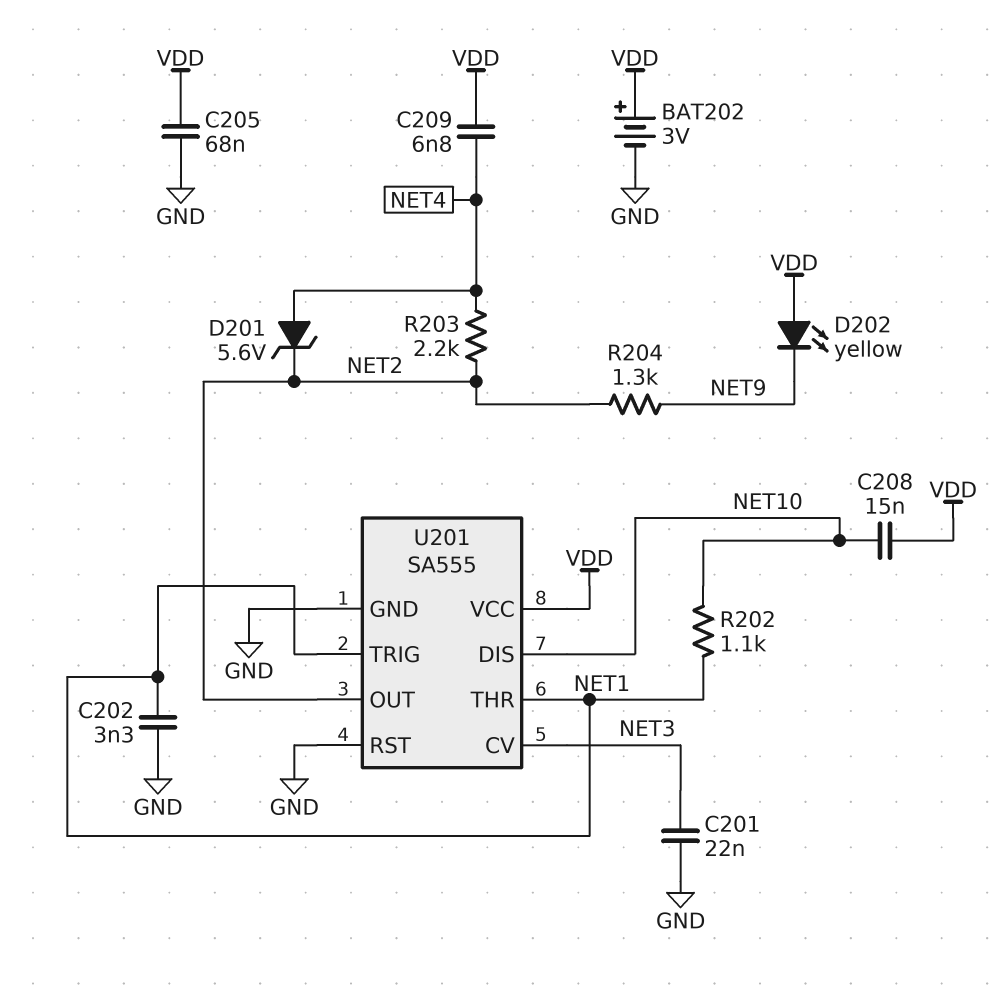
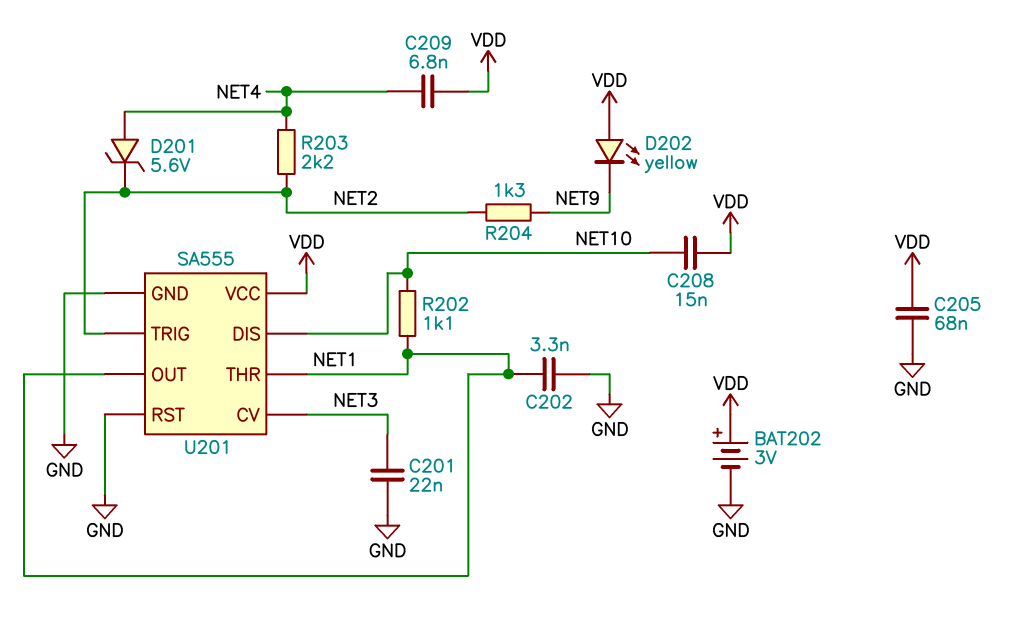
U201 pin OUT: NET2 -> NET1
U201 pin TRIG: NET1 -> NET2

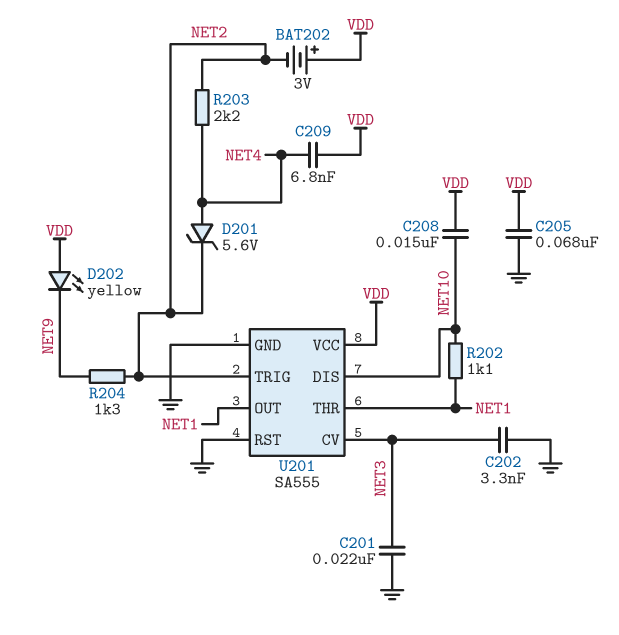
BAT202: 3V (plus VDD, minus GND) -> 3V (plus VDD, minus NET2)
C202: 3.3nF (GND, NET1) -> 3.3nF (GND, NET3)

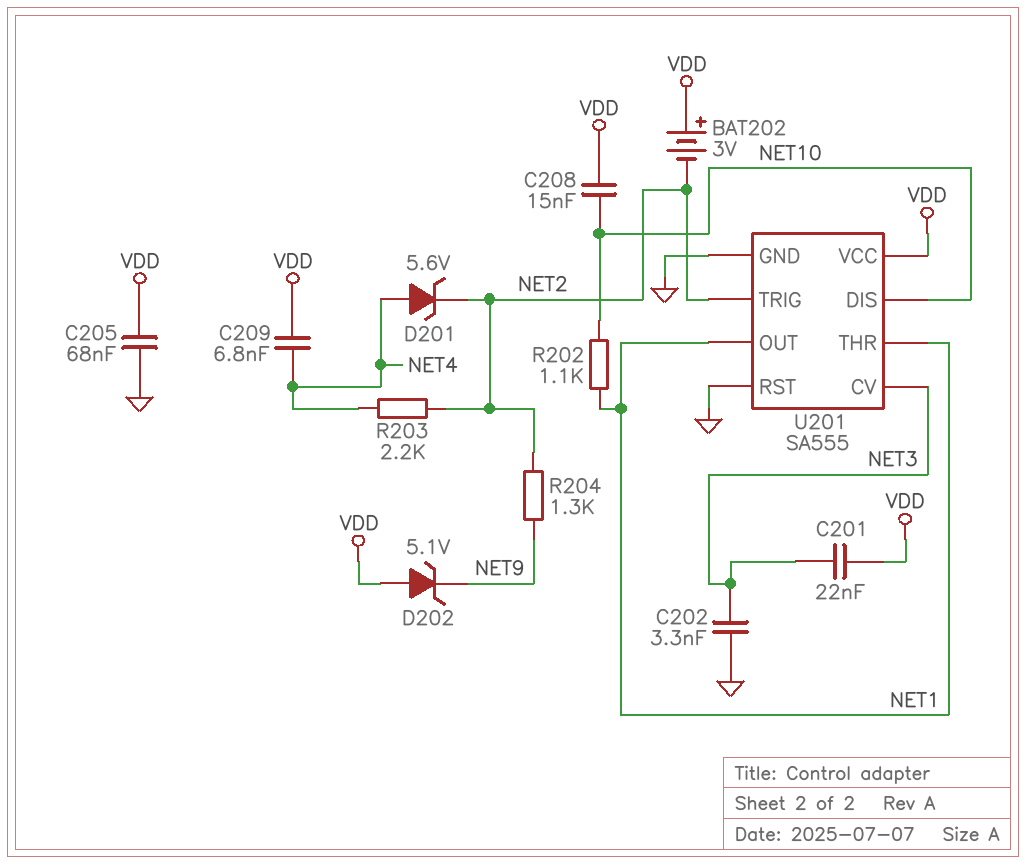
C201: 22nF (GND, NET3) -> 22nF (NET3, VDD)
D202: LED yellow (A VDD, K NET9) -> zener 5.1V (A VDD, K NET9)

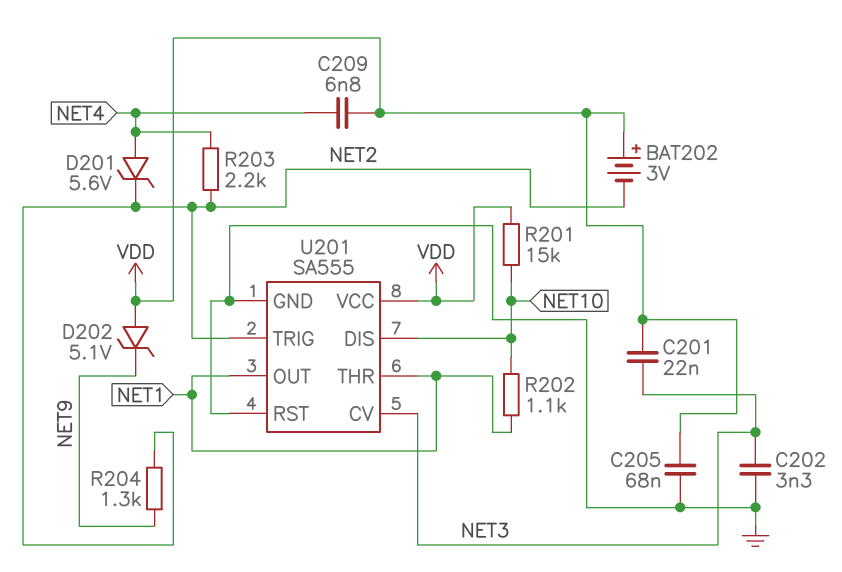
C208: 15nF (NET10, VDD) -> none
R201: none -> 15k (NET10, VDD)

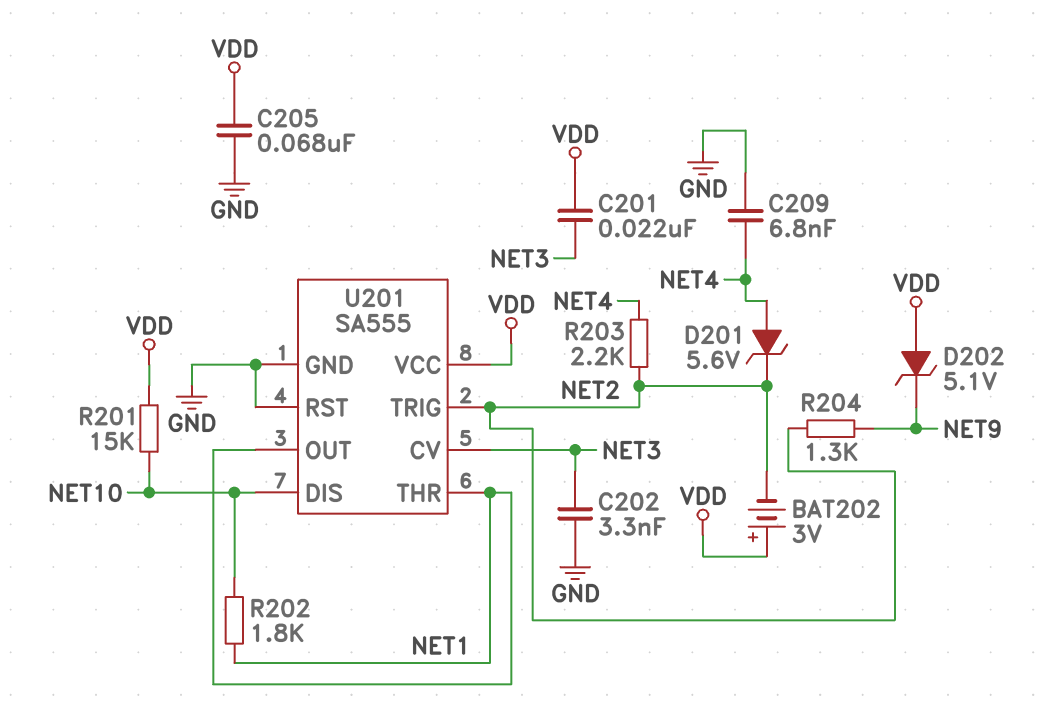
C209: 6.8nF (NET4, VDD) -> 6.8nF (GND, NET4)
R202: 1.1k (NET1, NET10) -> 1.8k (NET1, NET10)

